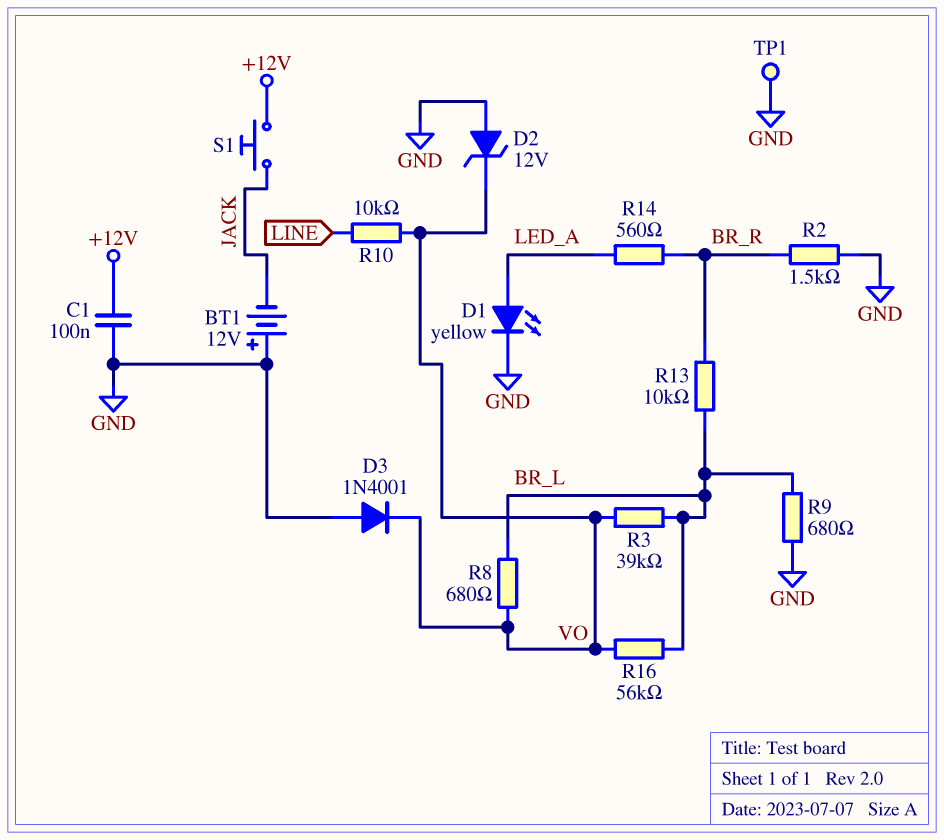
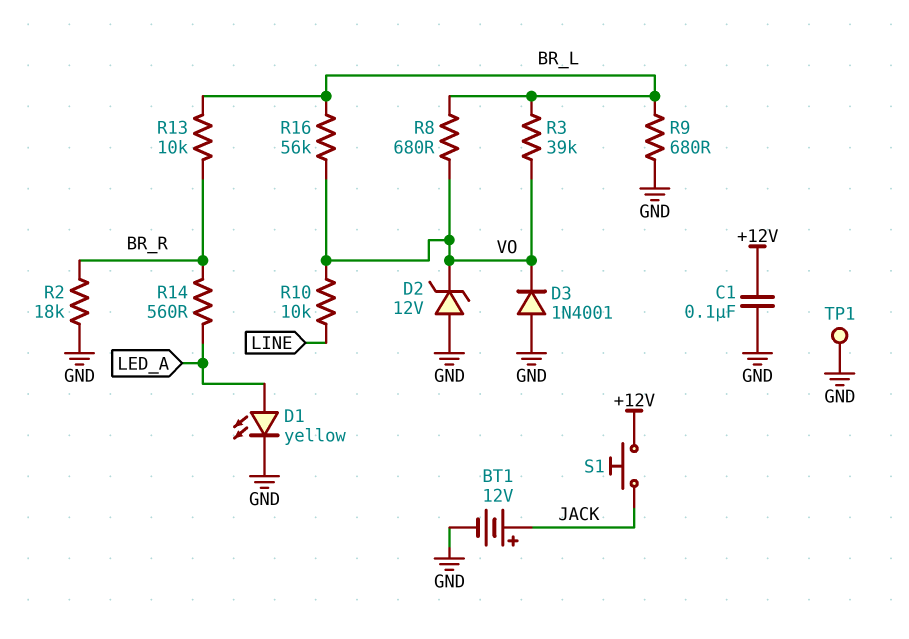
BT1: 12V (plus GND, minus JACK) -> 12V (plus JACK, minus GND)
R2: 1.5k (BR_R, GND) -> 18k (BR_R, GND)

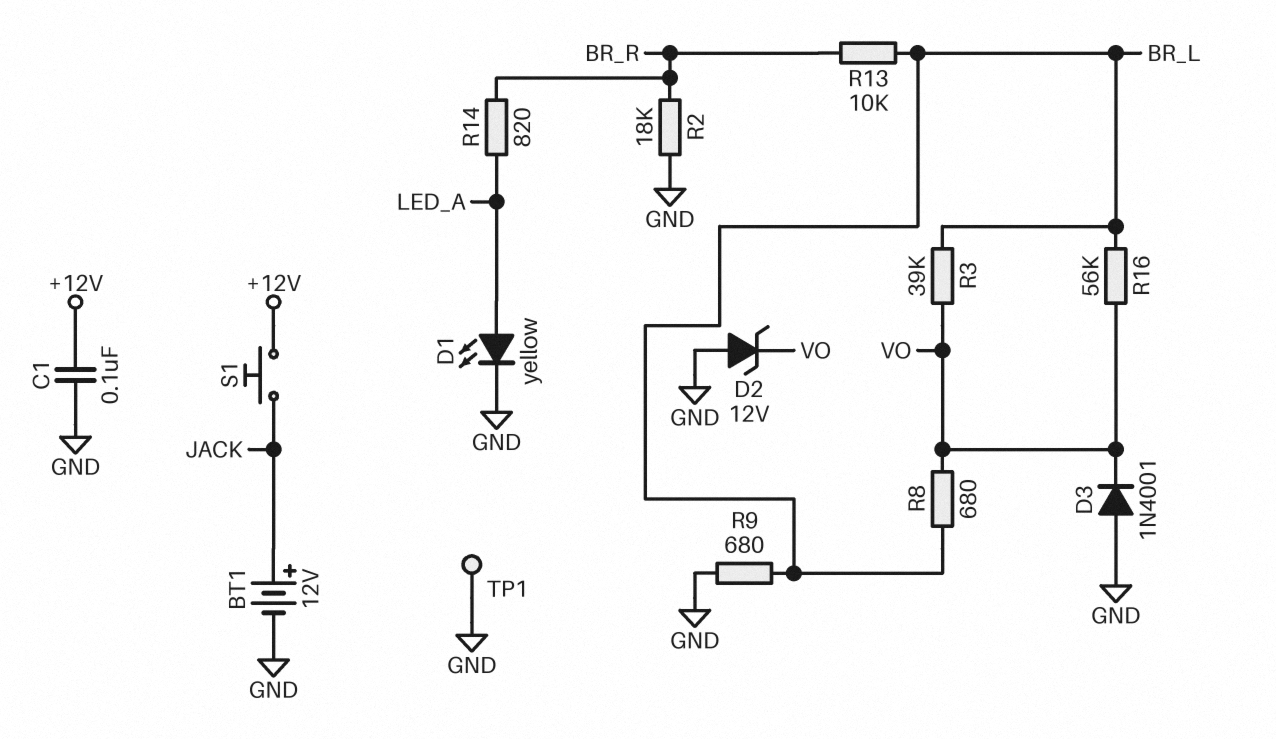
R10: 10k (LINE, VO) -> none
R14: 560 (BR_R, LED_A) -> 820 (BR_R, LED_A)

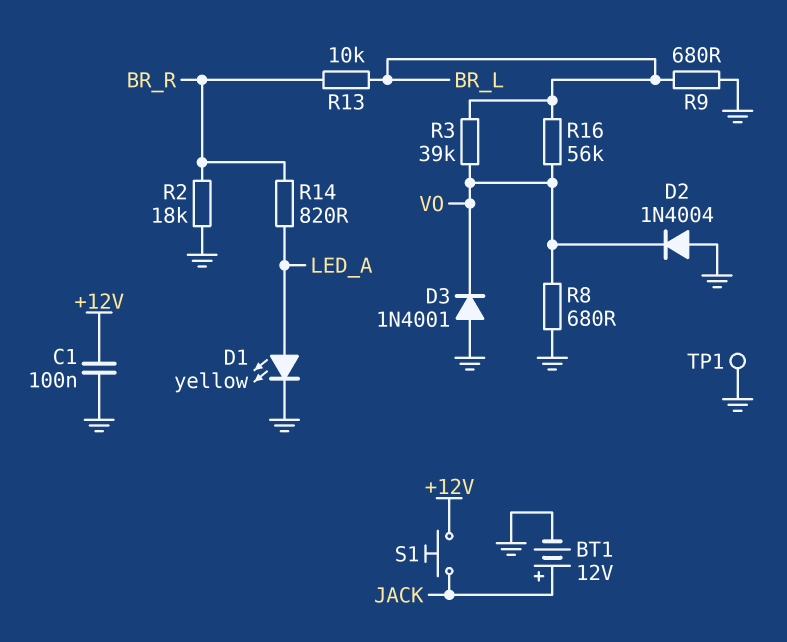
D2: zener 12V (A GND, K VO) -> diode 1N4004 (A GND, K VO)
R8: 680 (BR_L, VO) -> 680 (GND, VO)

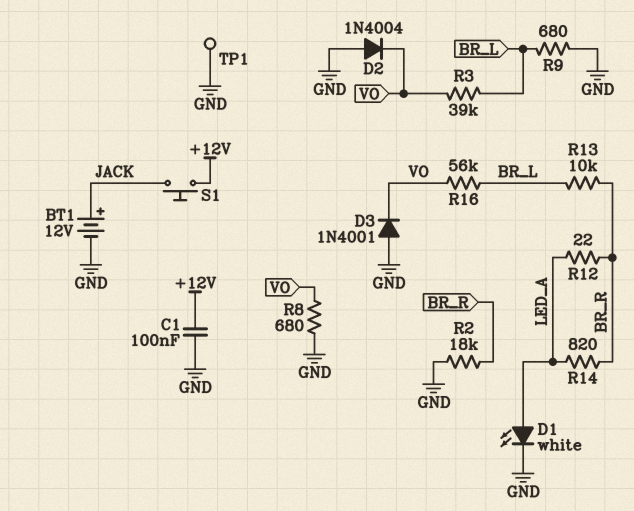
D1: LED yellow (A LED_A, K GND) -> LED white (A LED_A, K GND)
R12: none -> 22 (BR_R, LED_A)

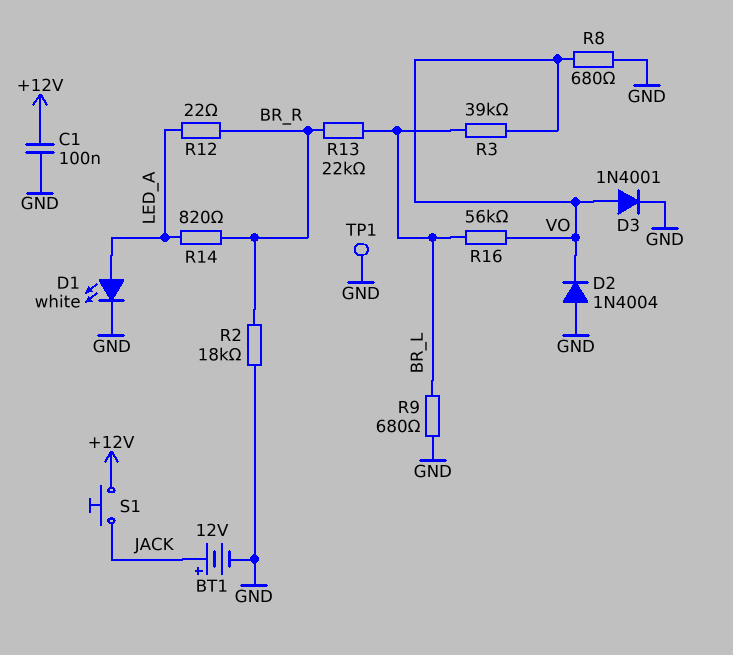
D3: diode 1N4001 (A GND, K VO) -> diode 1N4001 (A VO, K GND)
R13: 10k (BR_L, BR_R) -> 22k (BR_L, BR_R)

